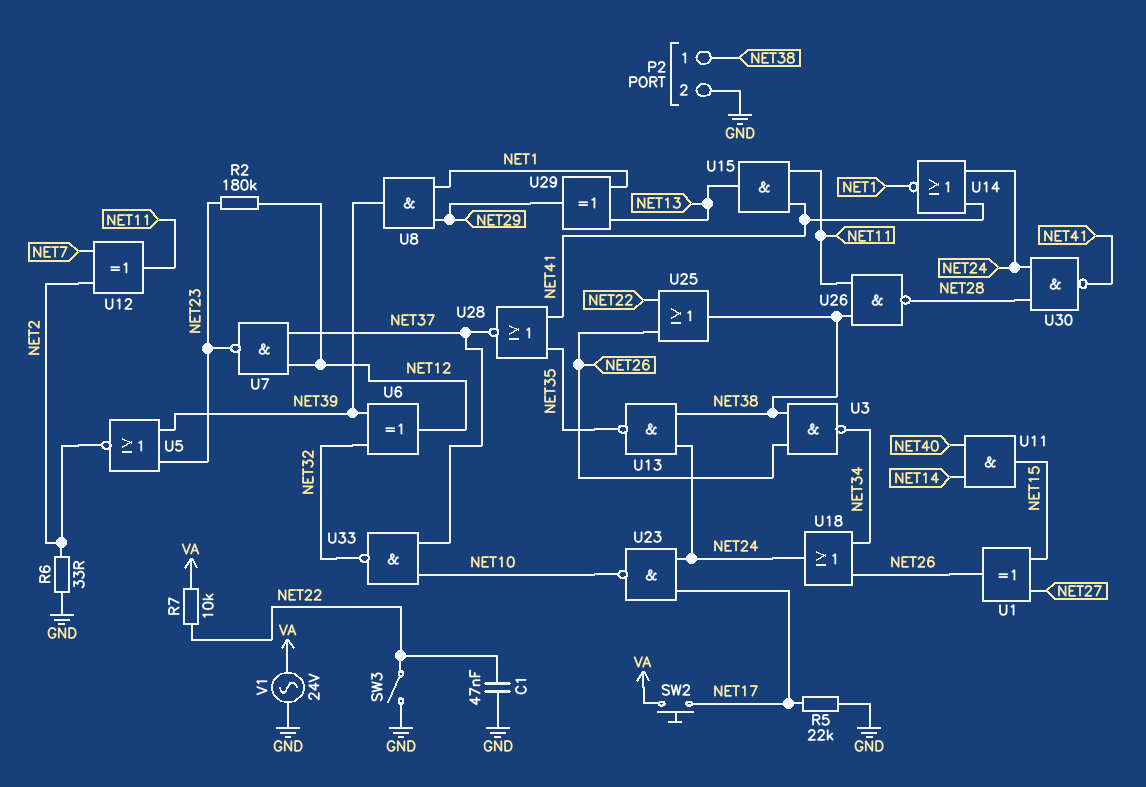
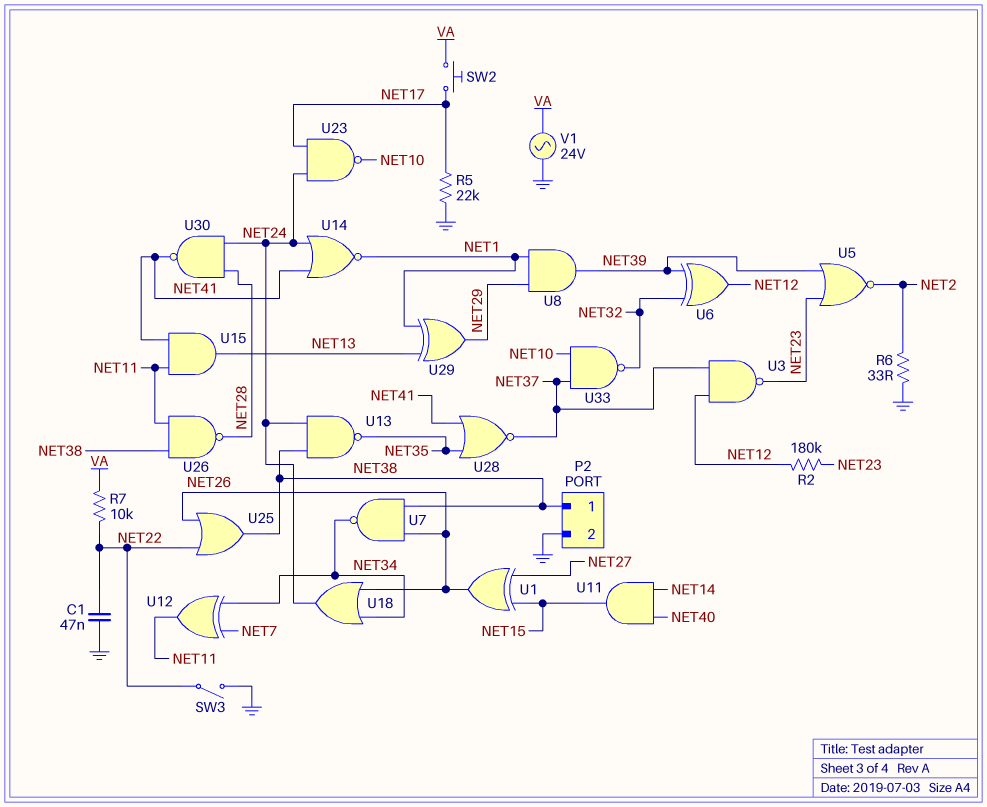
U3: NAND (in NET26, in NET38, out NET34) -> NAND (in NET12, in NET37, out NET23)
U7: NAND (in NET12, in NET37, out NET23) -> NAND (in NET26, in NET38, out NET34)
U12: XOR (in NET2, in NET7, out NET11) -> XOR (in NET7, in NET34, out NET11)

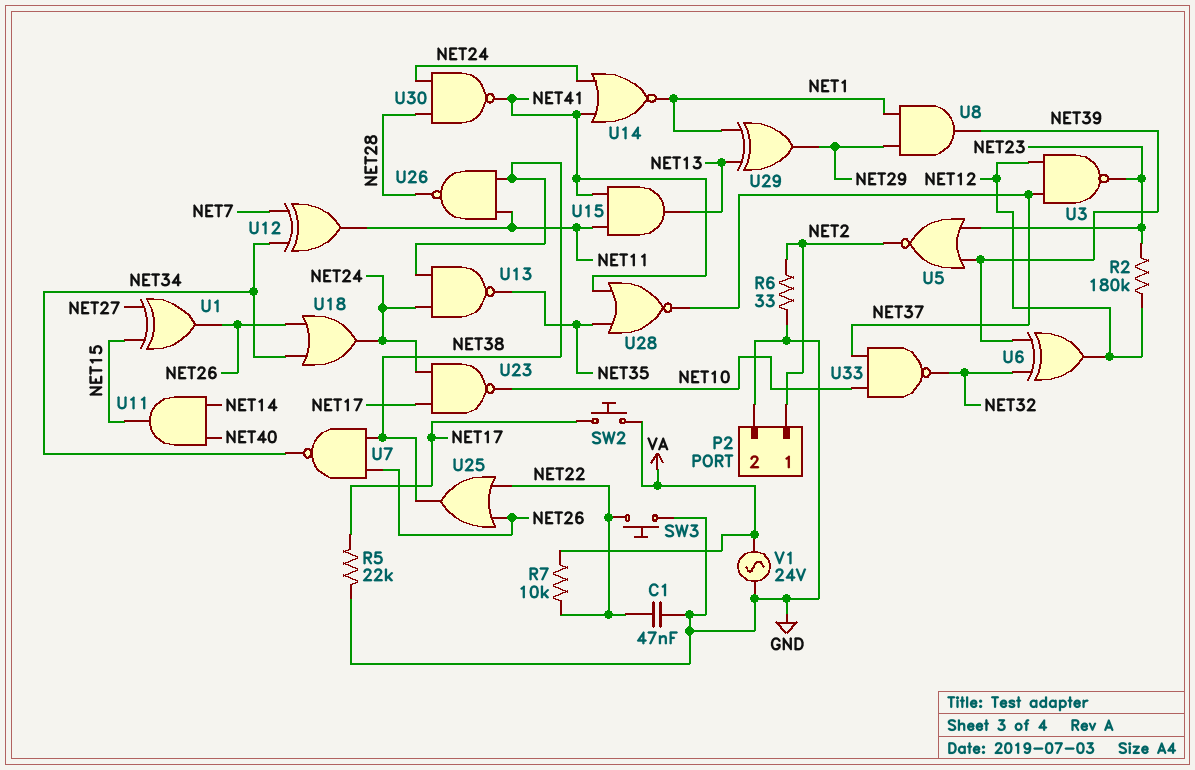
P2 pin 1: NET38 -> NET2
SW3: switch (GND, NET22) -> button (GND, NET22)

